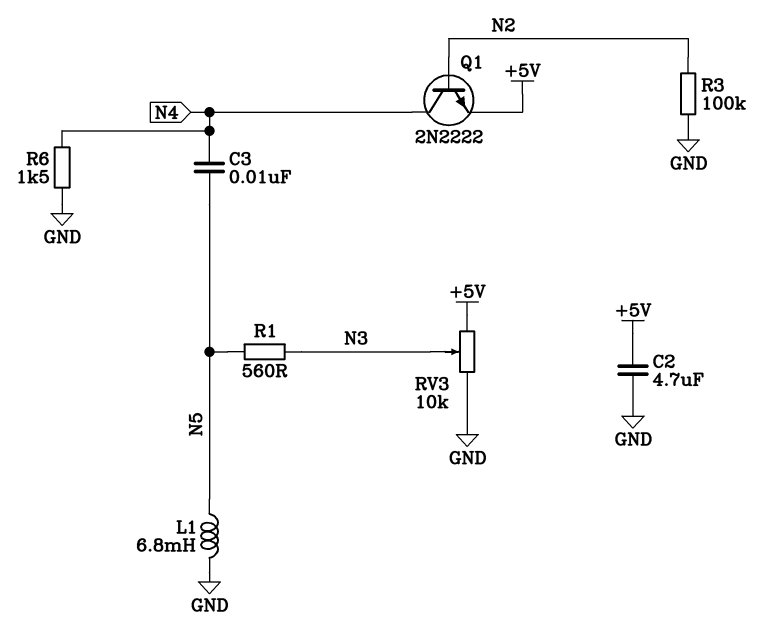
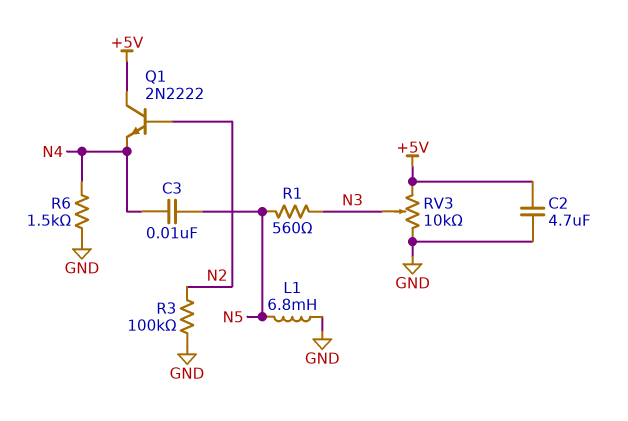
Q1: NPN 2N2222 (B N2, C N4, E +5V) -> NPN 2N2222 (B N2, C +5V, E N4)

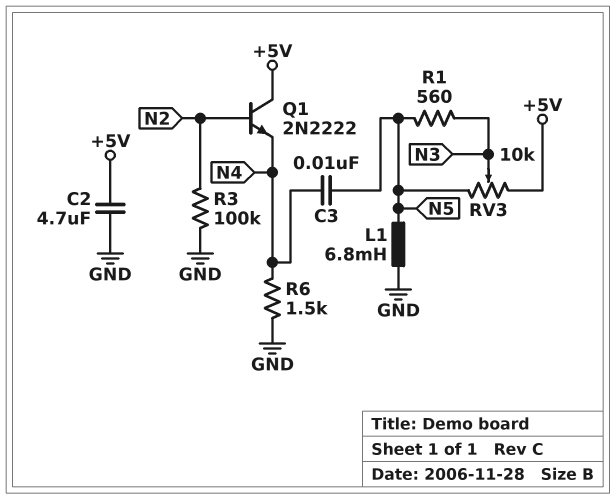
RV3: 10k (+5V, GND, wiper N3) -> 10k (+5V, N5, wiper N3)

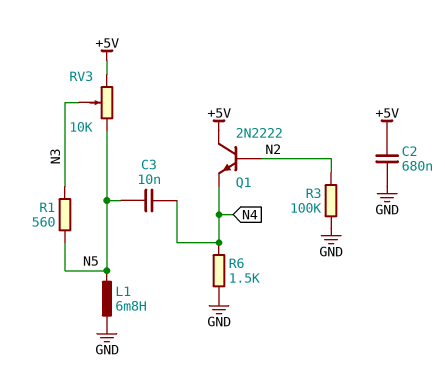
C2: 4.7uF (+5V, GND) -> 680nF (+5V, GND)

